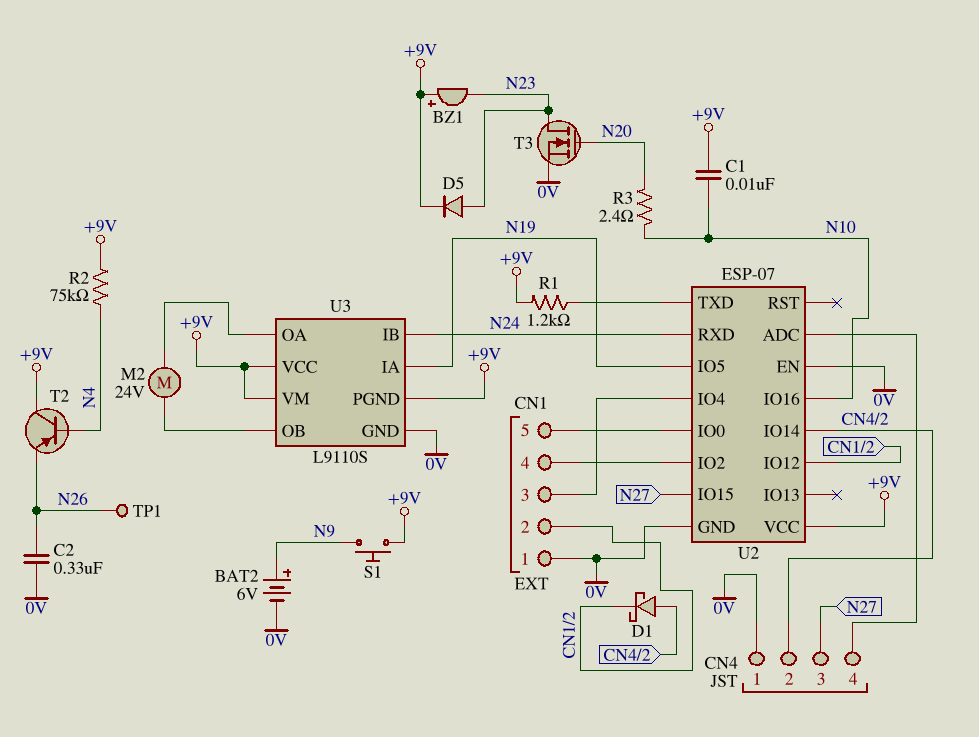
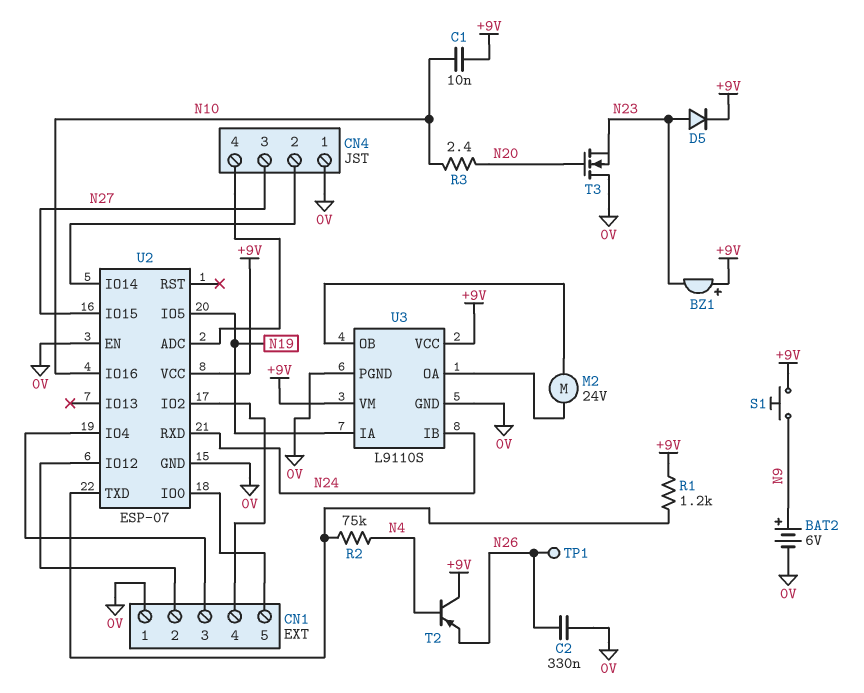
D1: schottky (A CN4/2, K CN1/2) -> none
R2: 75k (+9V, N4) -> 75k (N4, U2/TXD)
T3: NMOS (G N20, D N23, S 0V) -> NMOS (G N20, D 0V, S N23)
U3 pin PGND: +9V -> 0V

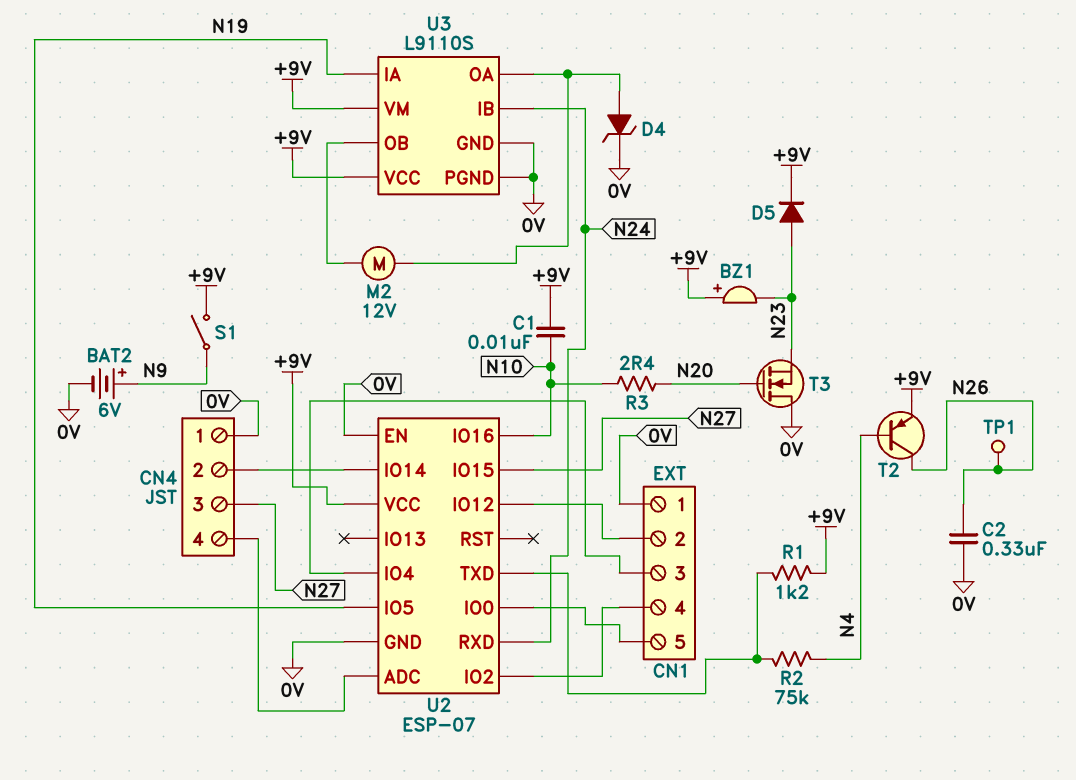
D4: none -> zener (A U3/OA, K 0V)
M2: motor 24V (U3/OA, U3/OB) -> motor 12V (U3/OA, U3/OB)
S1: button (+9V, N9) -> switch (+9V, N9)
T2: PNP (B N4, C +9V, E N26) -> PNP (B N4, C N26, E +9V)

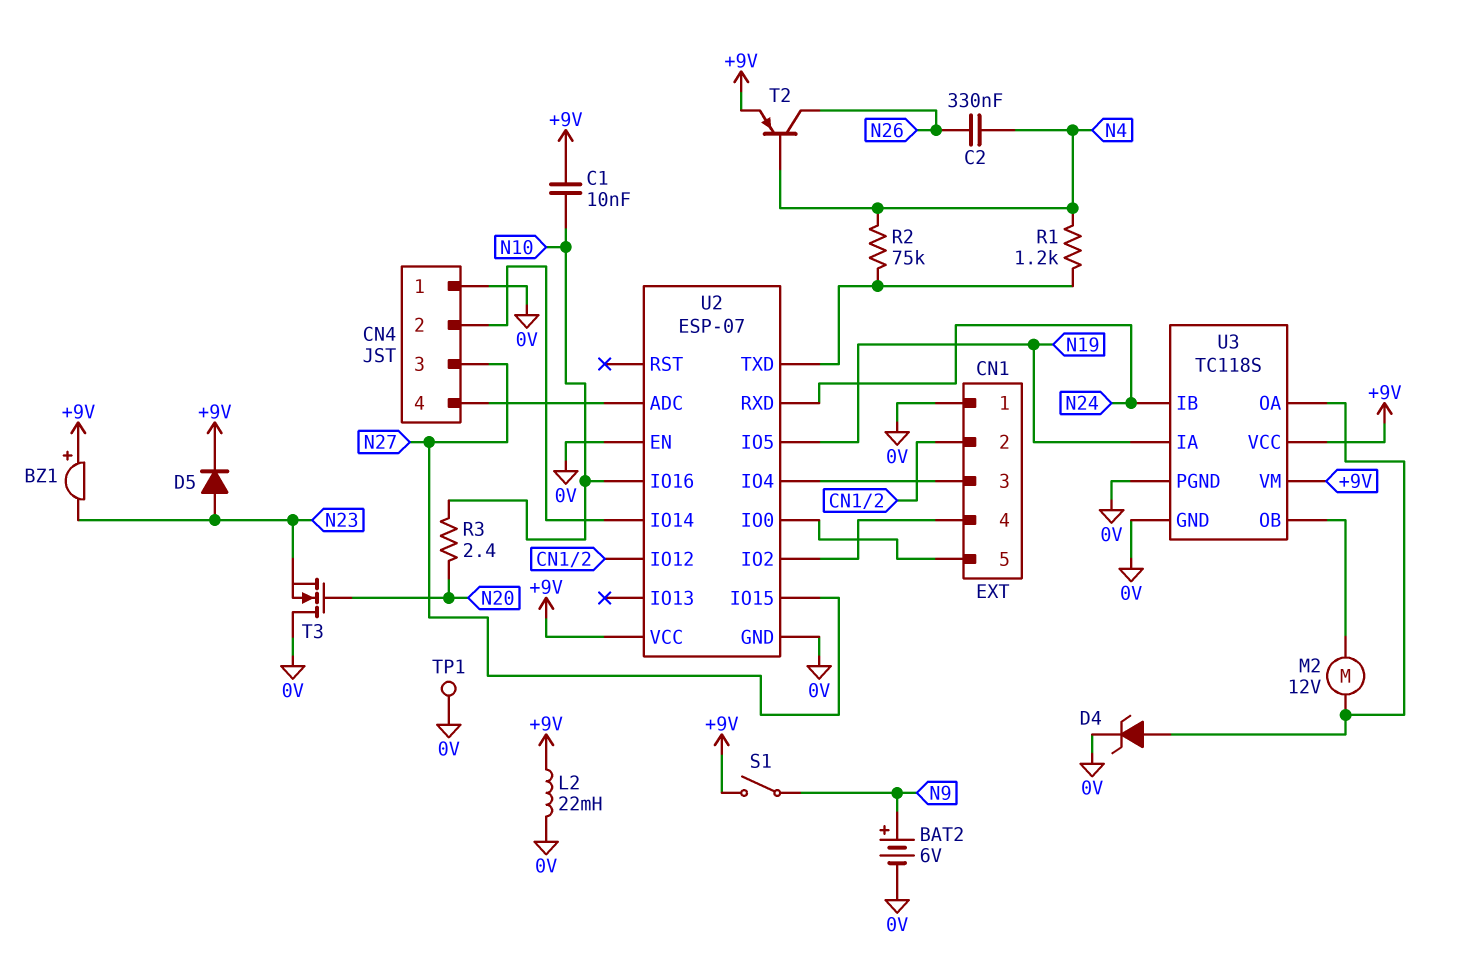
C2: 330nF (0V, N26) -> 330nF (N4, N26)
L2: none -> 22mH (+9V, 0V)
R1: 1.2k (+9V, U2/TXD) -> 1.2k (N4, U2/TXD)
TP1: test point (N26) -> test point (0V)
U3: L9110S -> TC118S

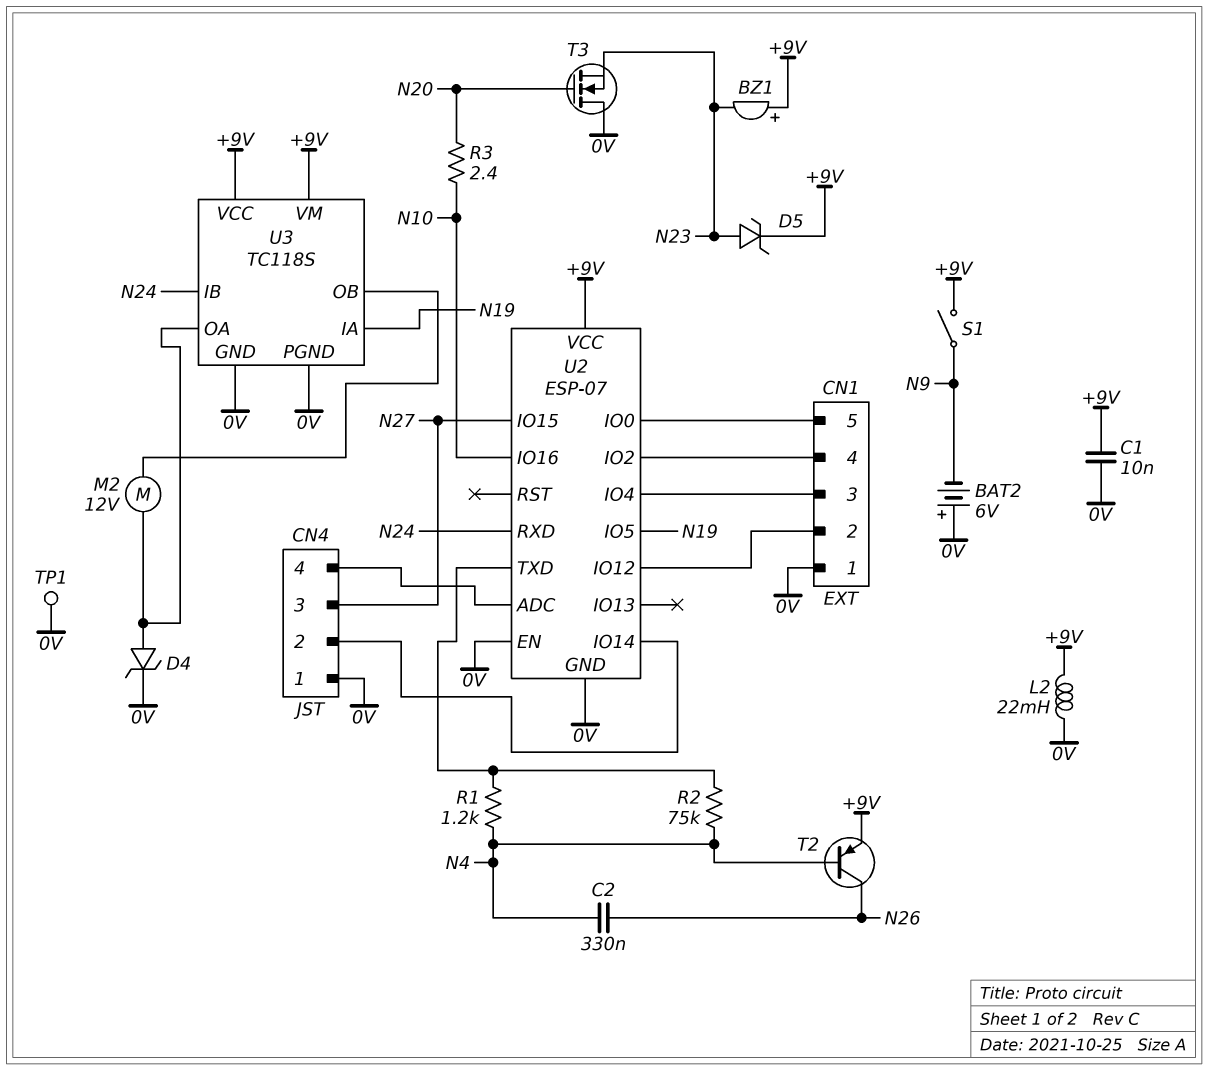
BAT2: 6V (plus N9, minus 0V) -> 6V (plus 0V, minus N9)
C1: 10nF (+9V, N10) -> 10nF (+9V, 0V)
D5: diode (A N23, K +9V) -> zener (A N23, K +9V)

